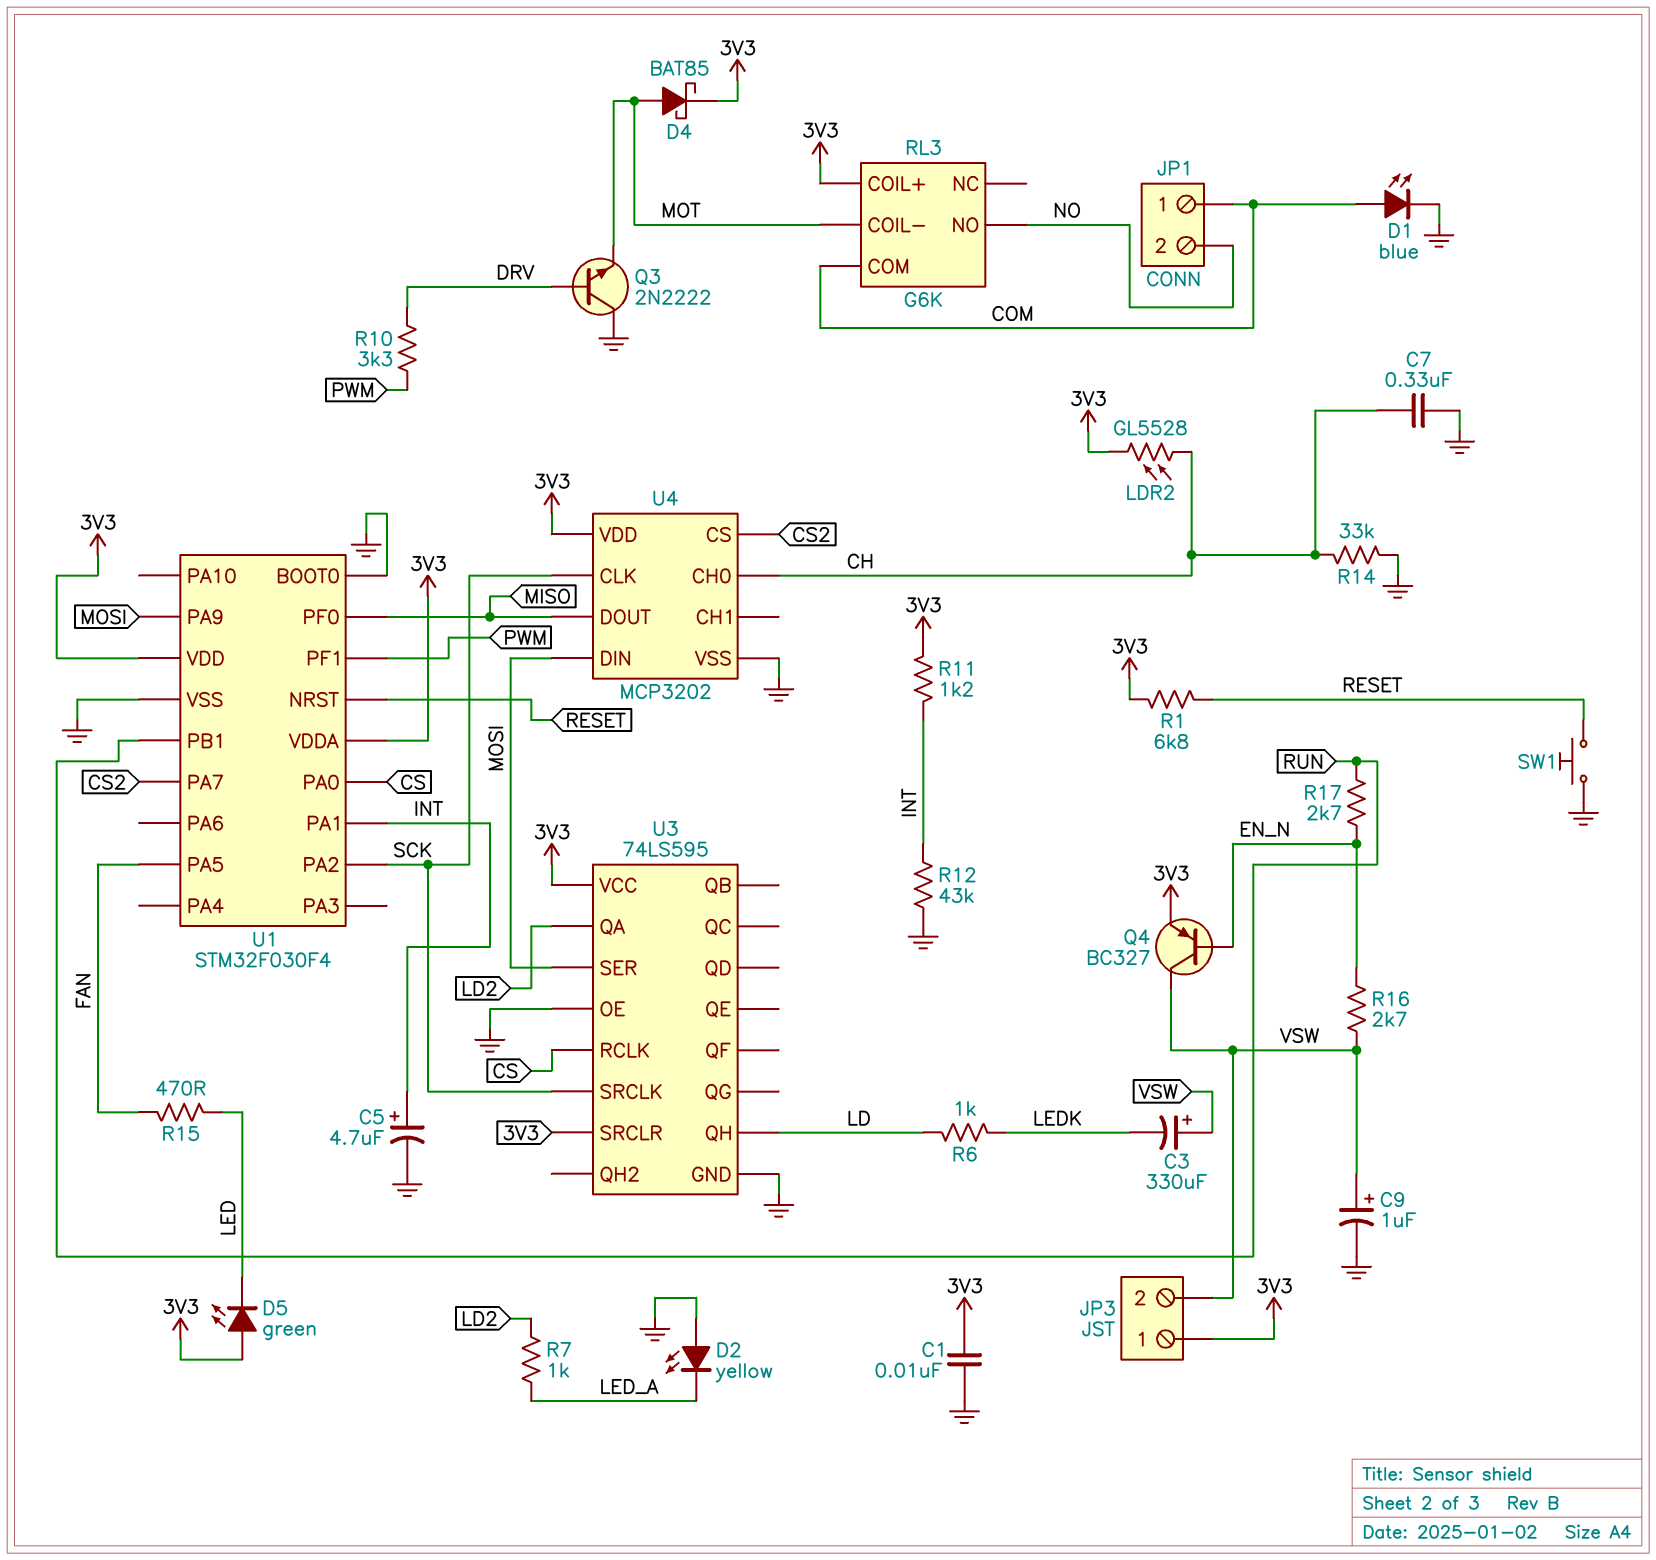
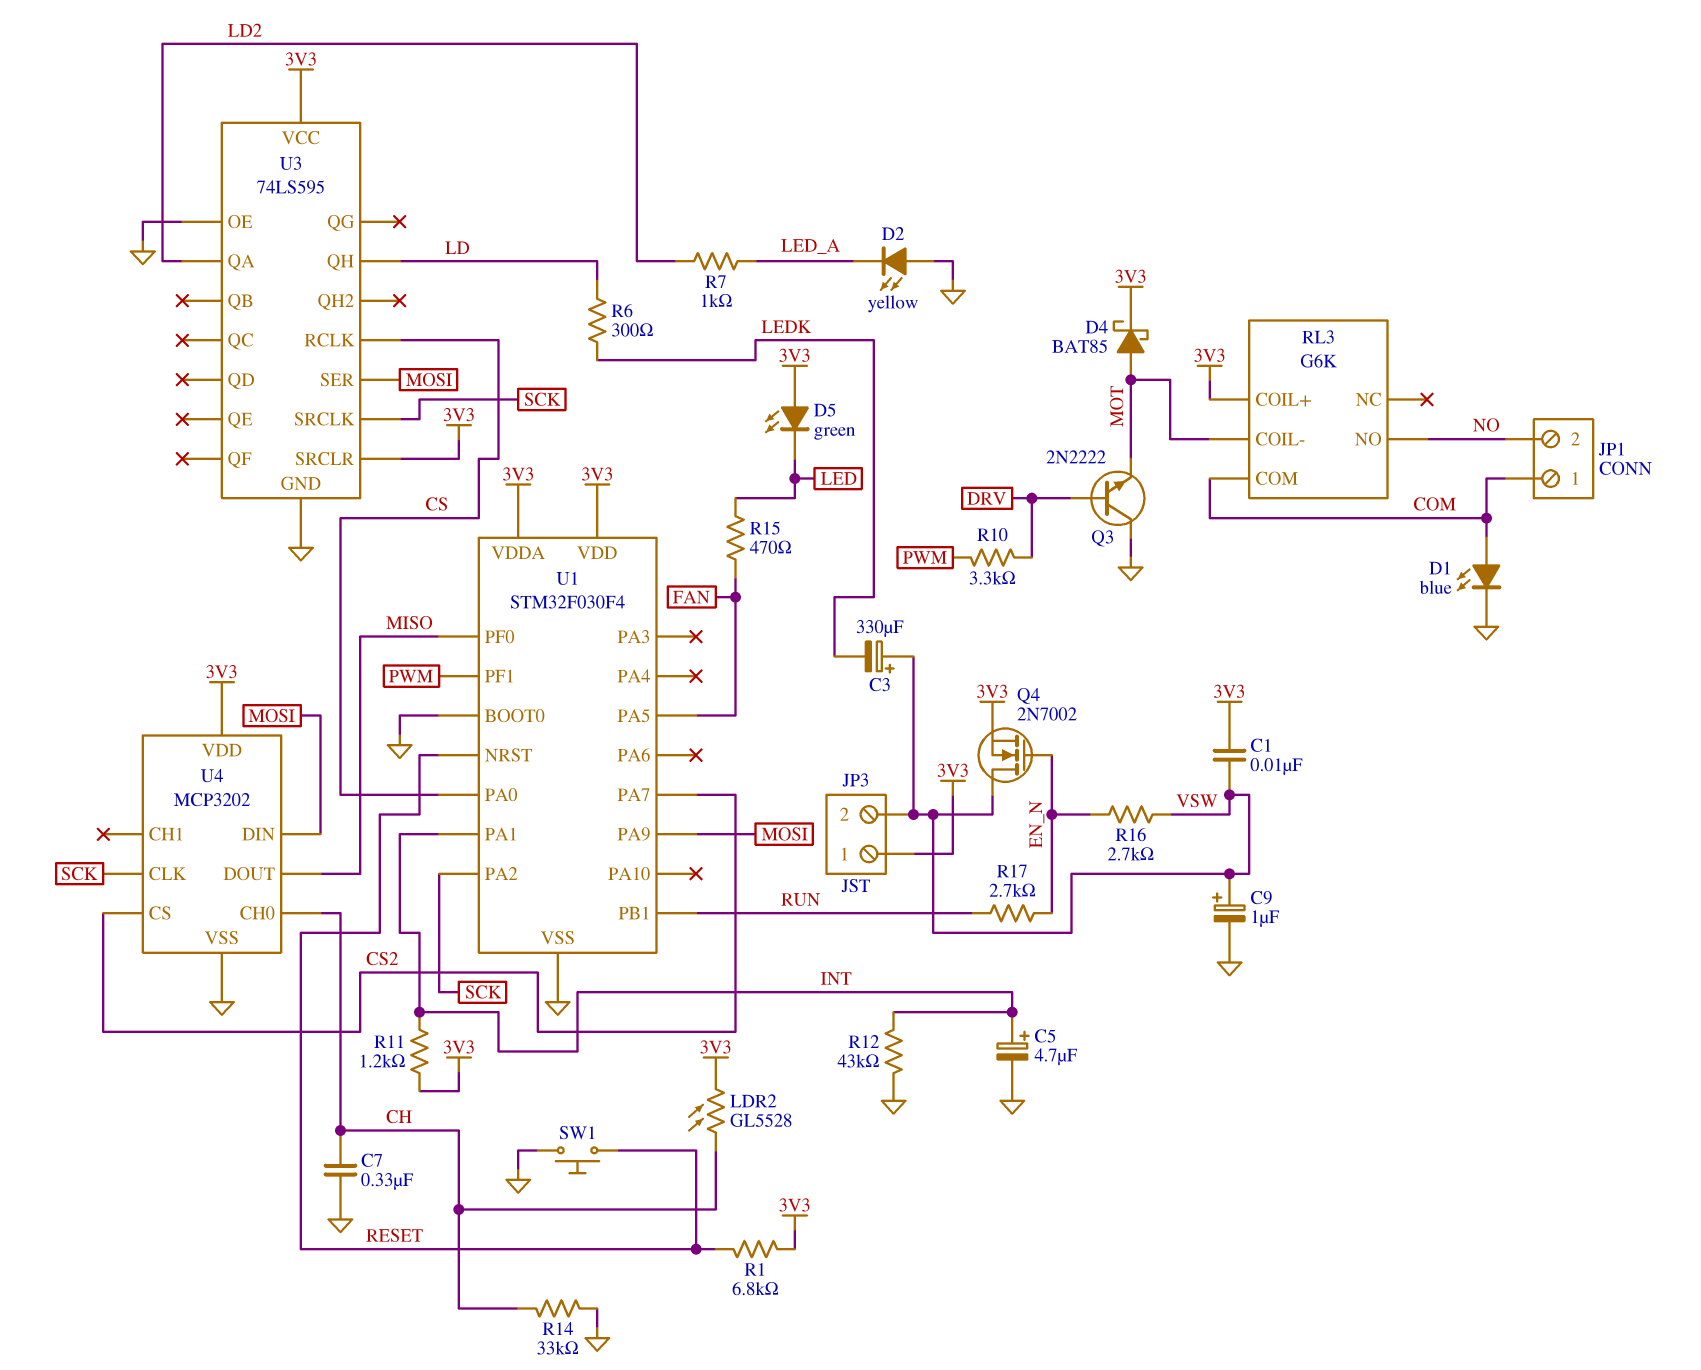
C1: 10nF (3V3, GND) -> 10nF (3V3, VSW)
Q4: PNP BC327 (B EN_N, C VSW, E 3V3) -> NMOS 2N7002 (G EN_N, D VSW, S 3V3)
R6: 1k (LD, LEDK) -> 300 (LD, LEDK)

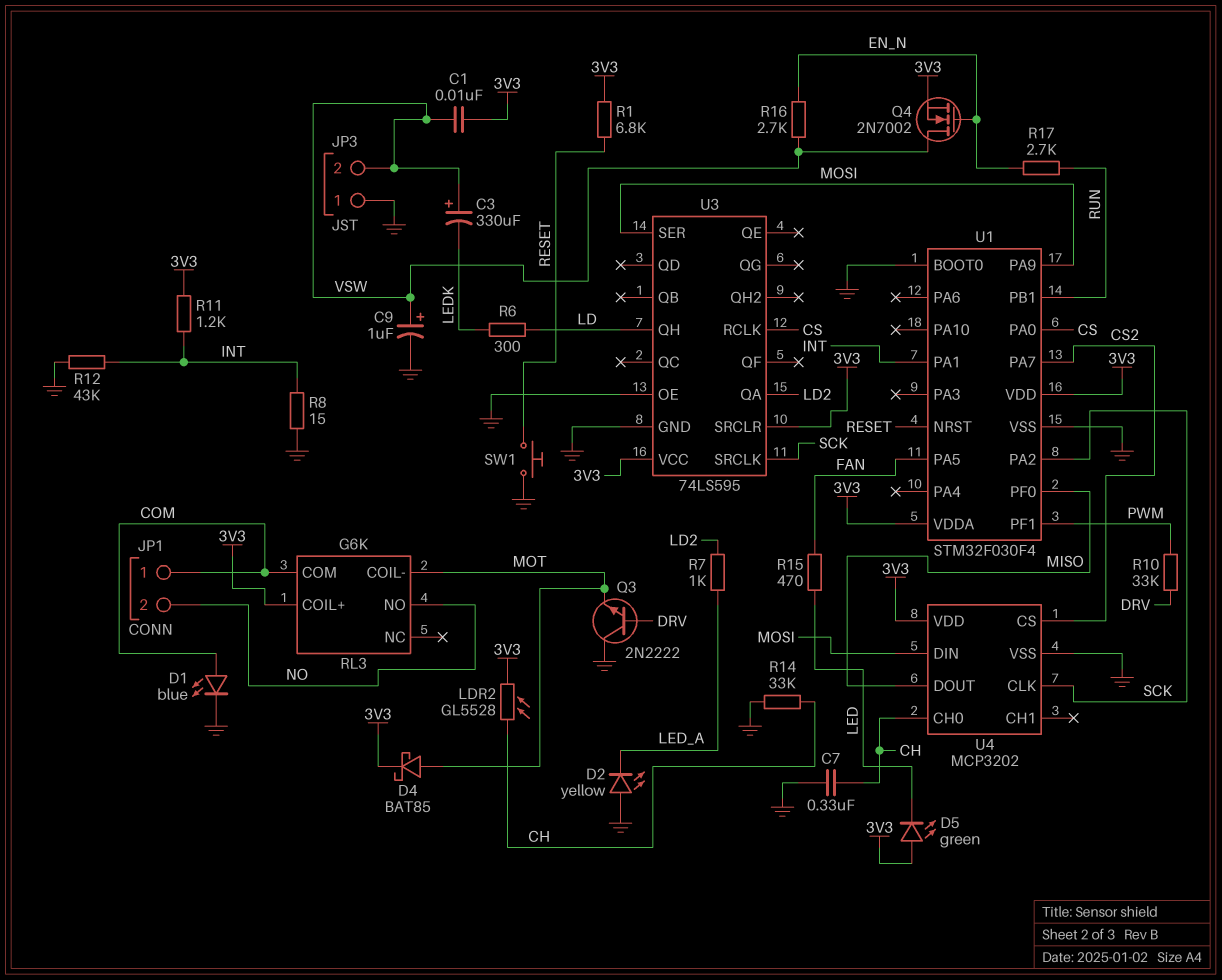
C5: 4.7uF (plus INT, minus GND) -> none
JP3 pin 1: 3V3 -> GND
R8: none -> 15 (GND, INT)
R10: 3.3k (DRV, PWM) -> 33k (DRV, PWM)

